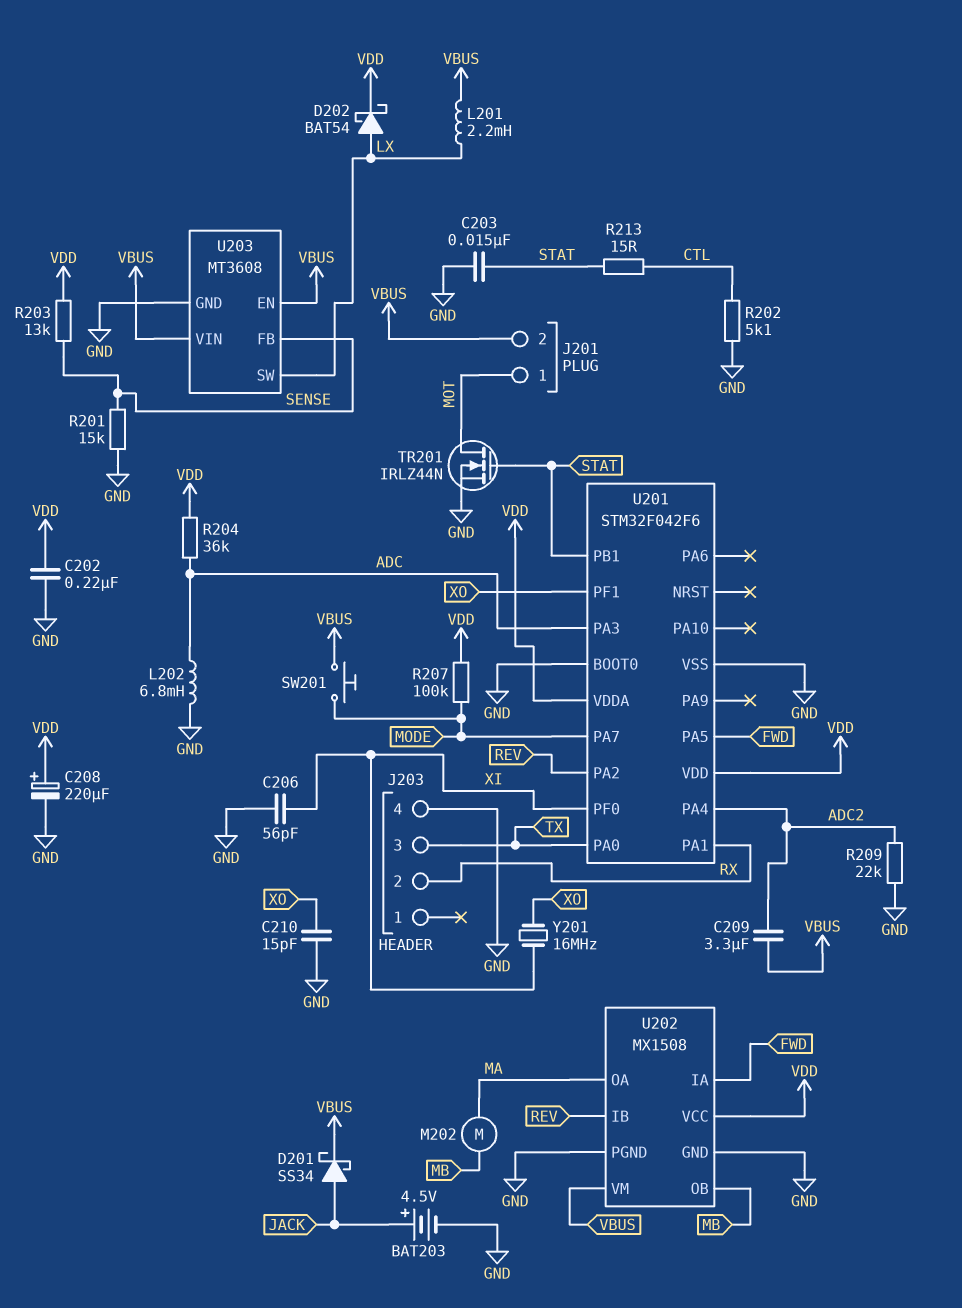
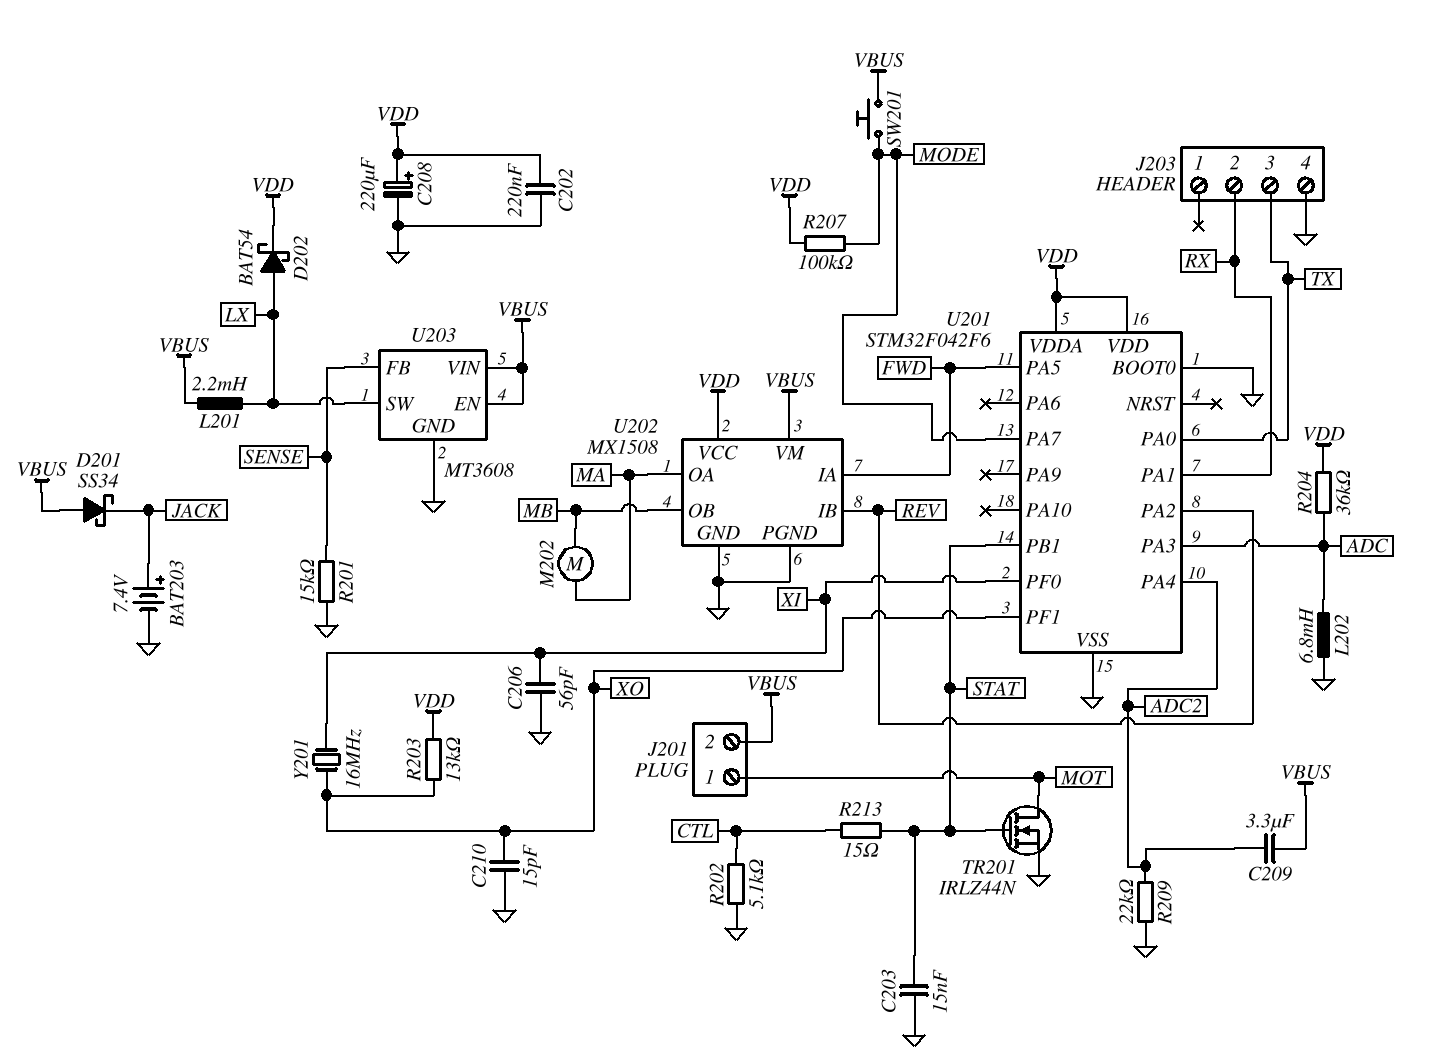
BAT203: 4.5V (plus JACK, minus GND) -> 7.4V (plus JACK, minus GND)
D201: schottky SS34 (A JACK, K VBUS) -> schottky SS34 (A VBUS, K JACK)
R203: 13k (SENSE, VDD) -> 13k (VDD, XO)

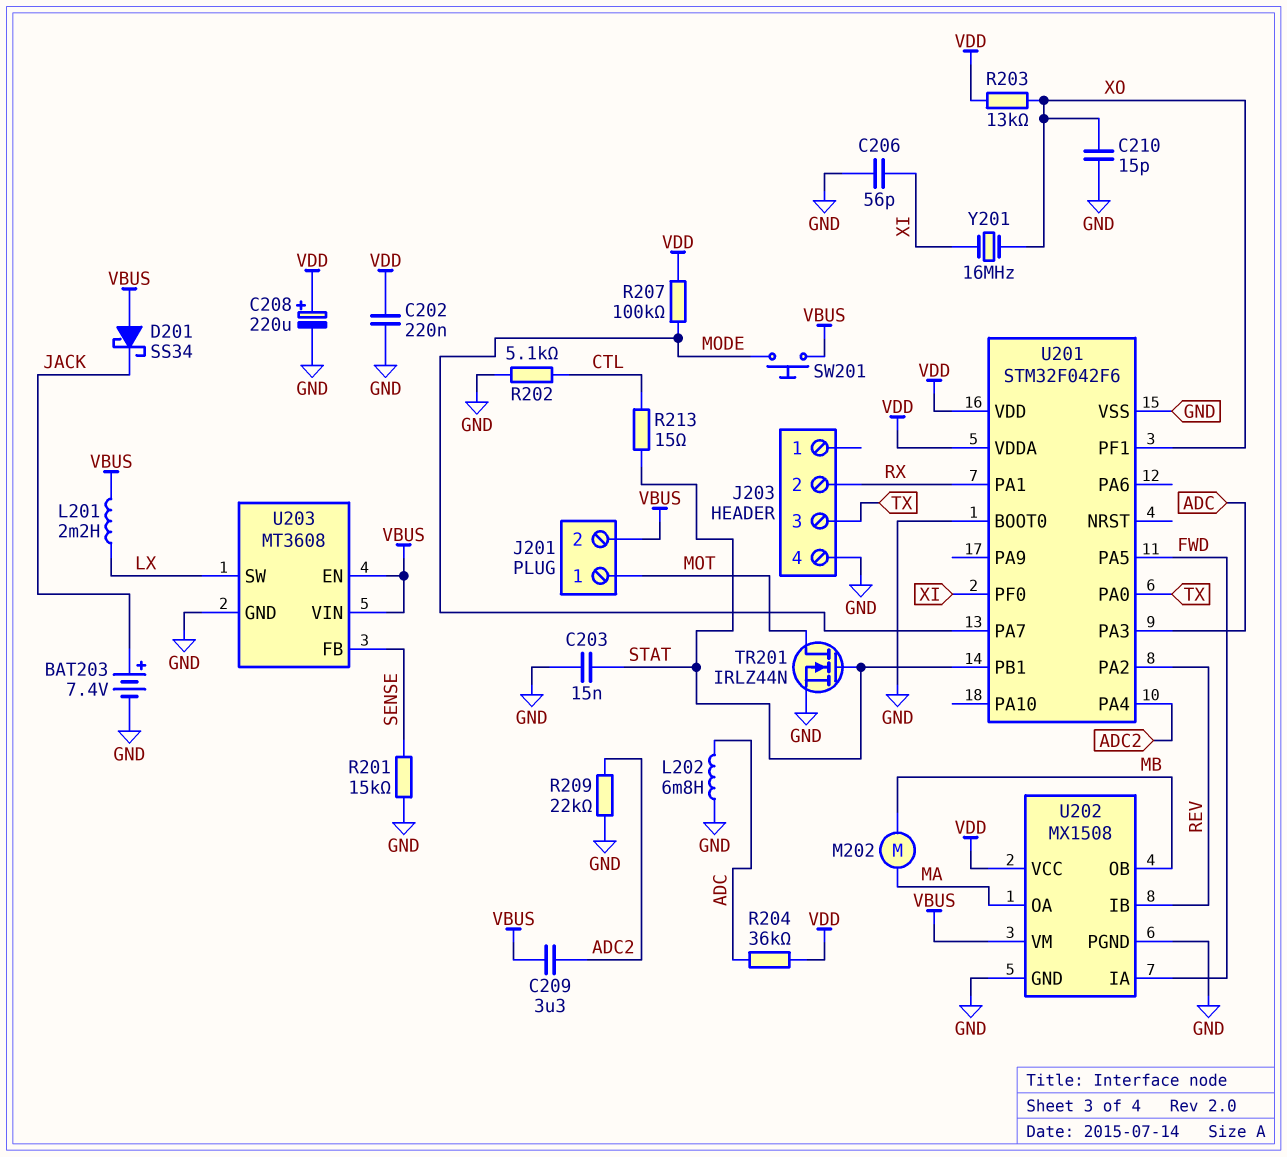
D202: schottky BAT54 (A LX, K VDD) -> none

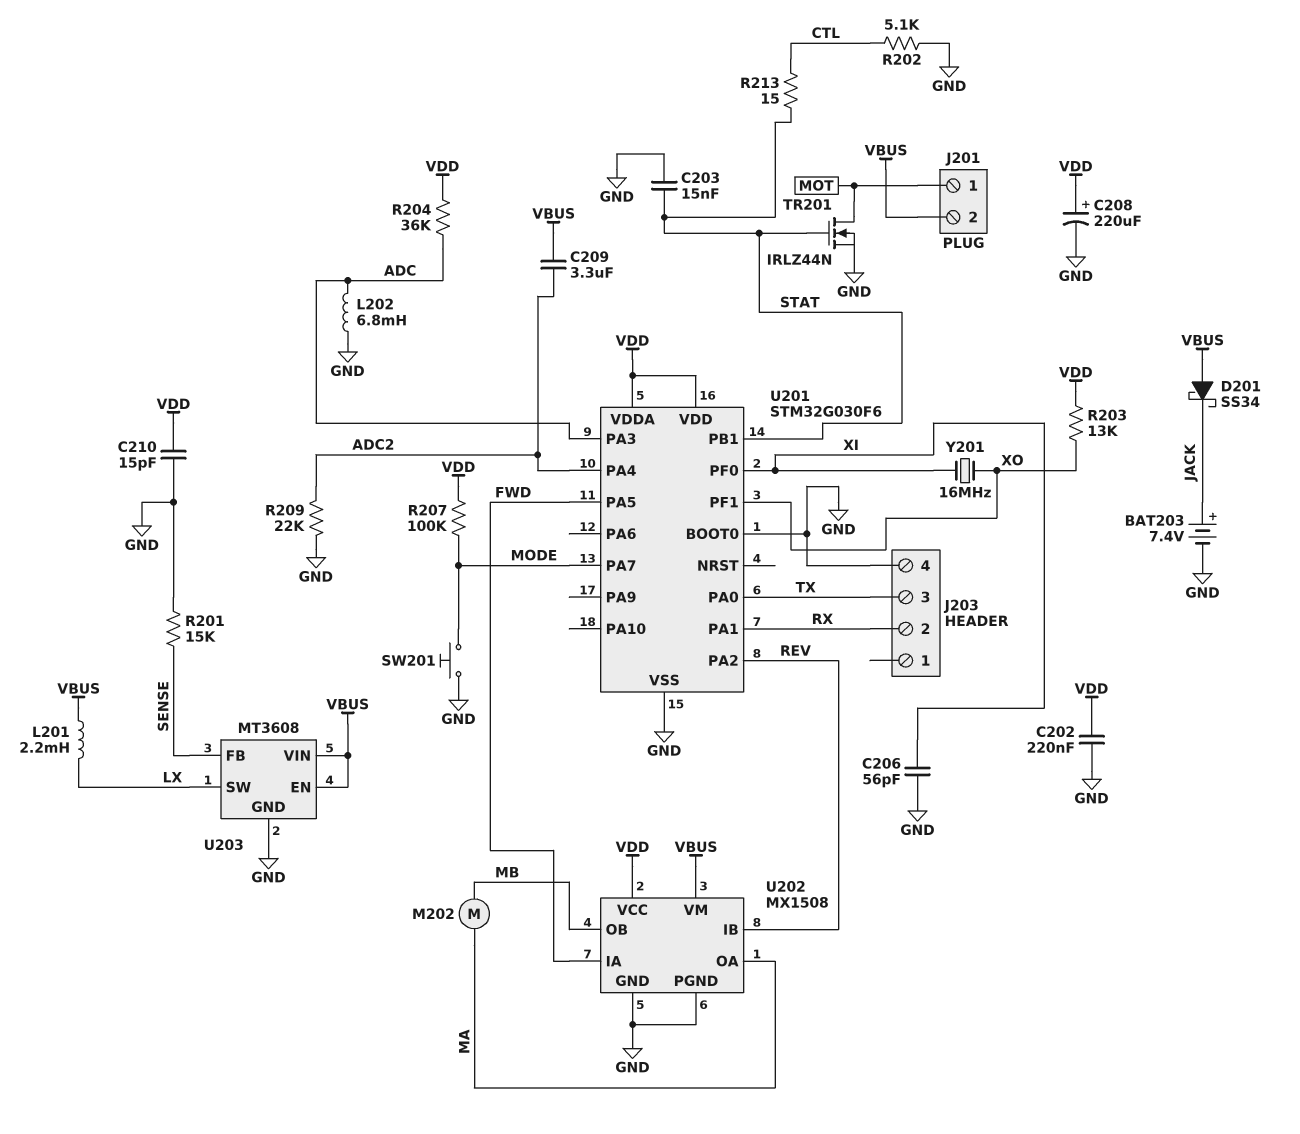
C210: 15pF (GND, XO) -> 15pF (GND, VDD)
SW201: button (MODE, VBUS) -> button (GND, MODE)
U201: STM32F042F6 -> STM32G030F6

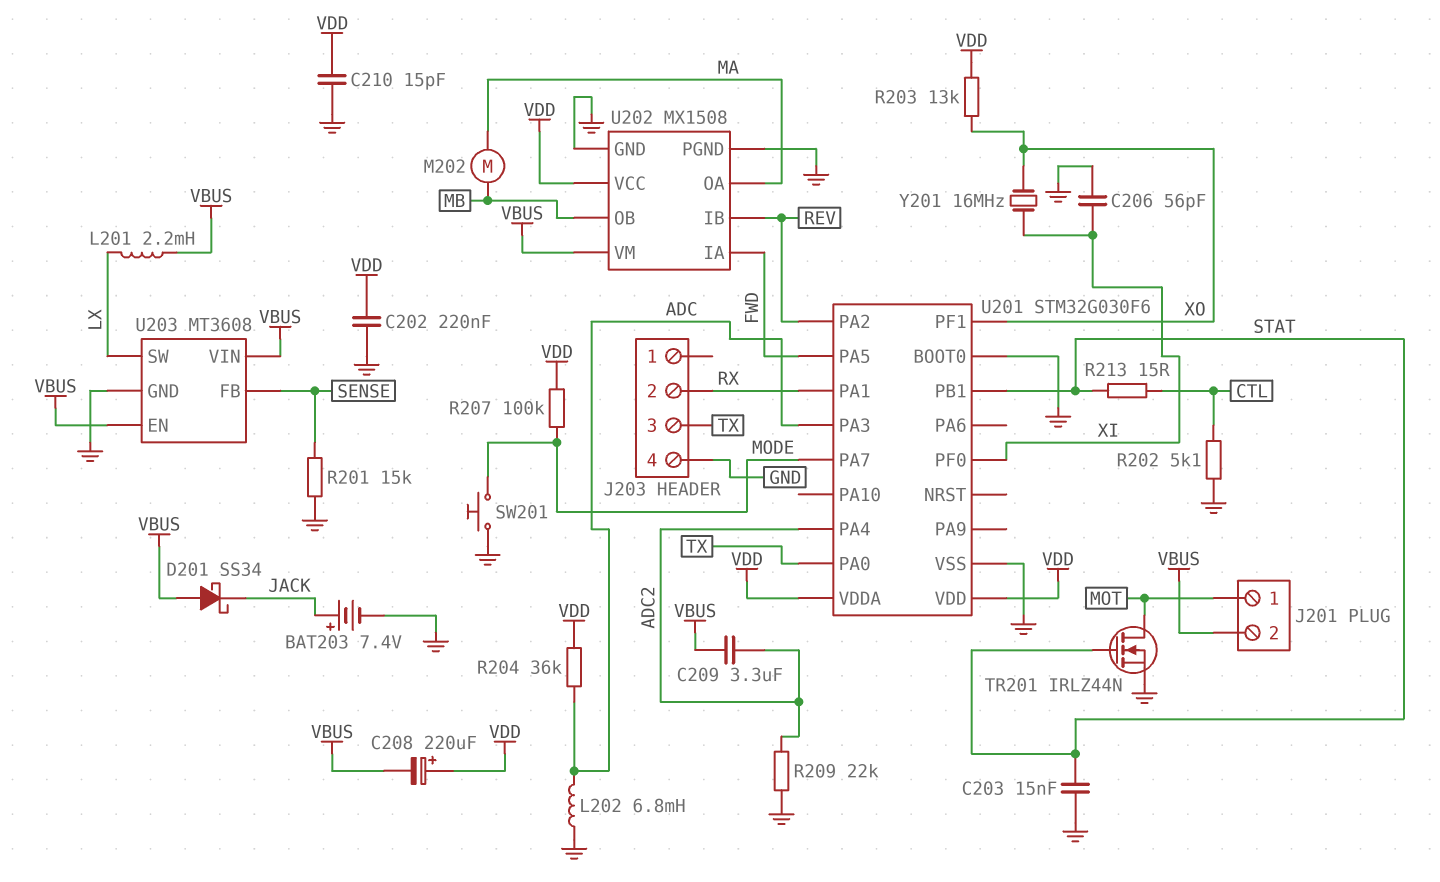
C208: 220uF (plus VDD, minus GND) -> 220uF (plus VDD, minus VBUS)

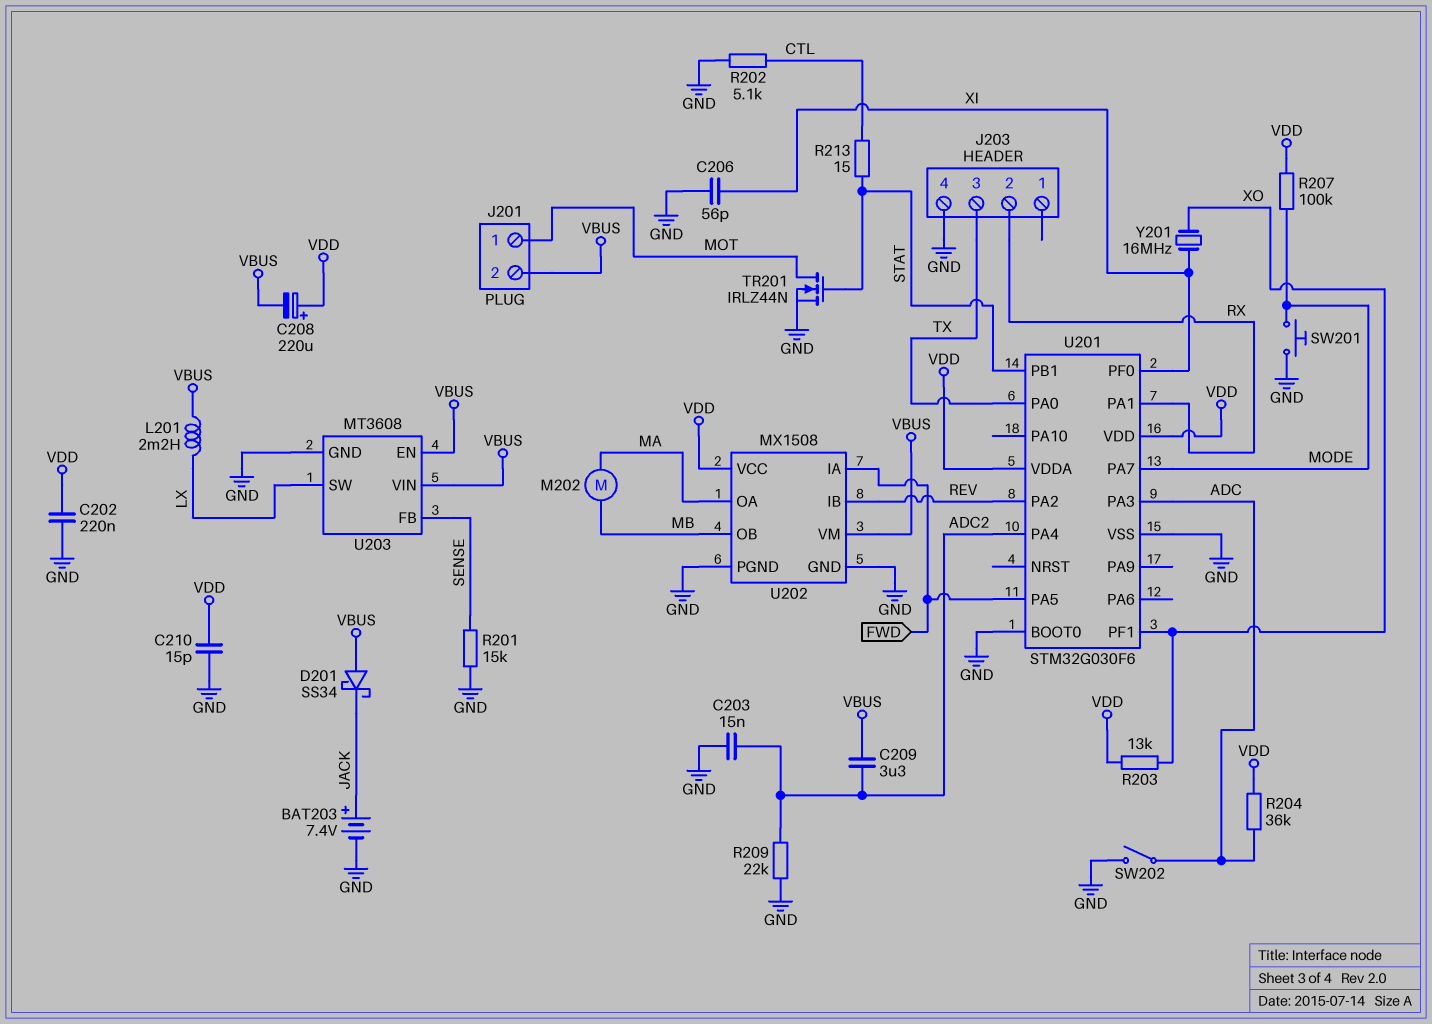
C203: 15nF (GND, STAT) -> 15nF (ADC2, GND)
L202: 6.8mH (ADC, GND) -> none
SW202: none -> switch (ADC, GND)

